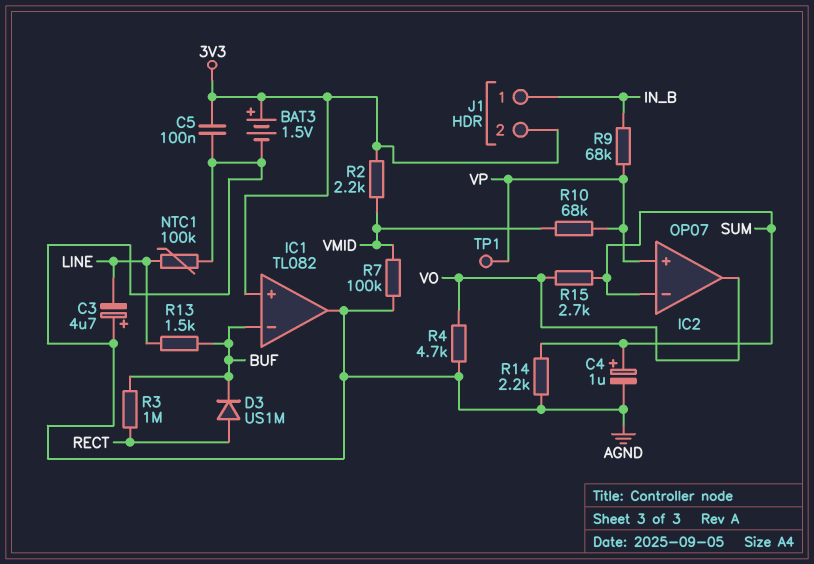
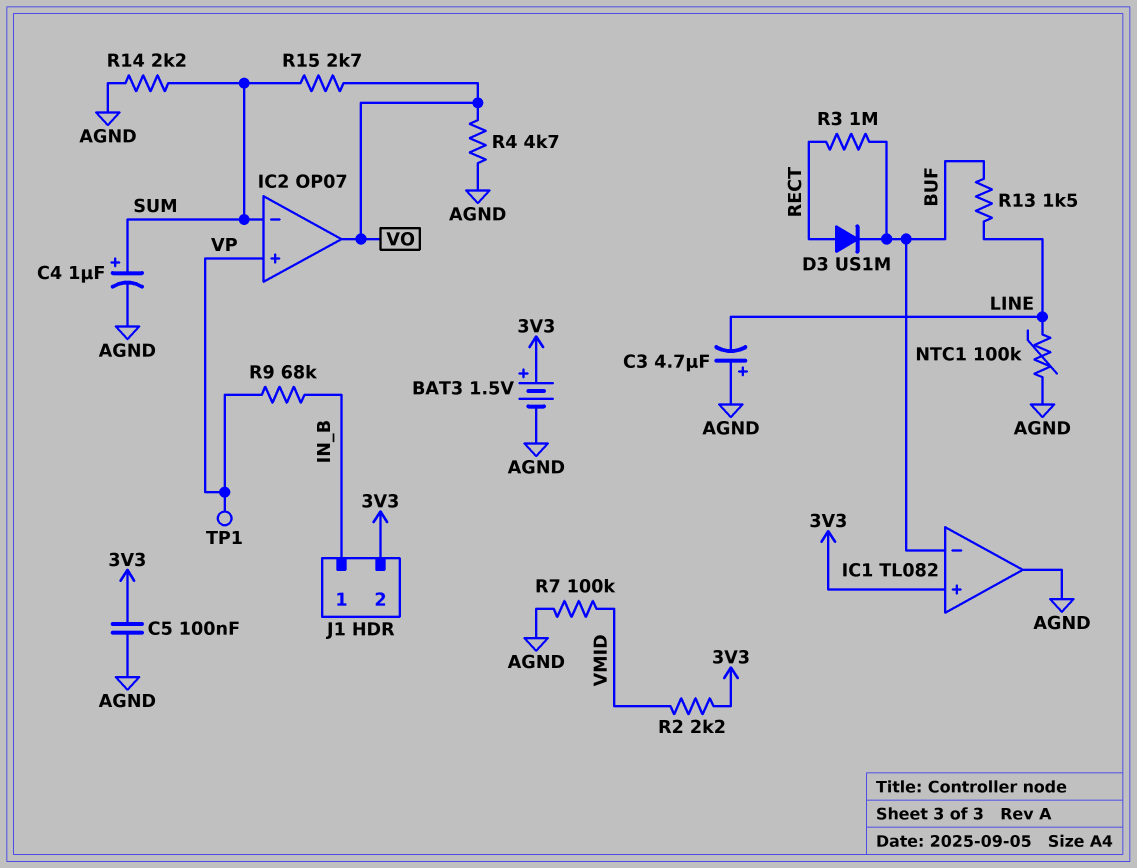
R10: 68k (VMID, VP) -> none

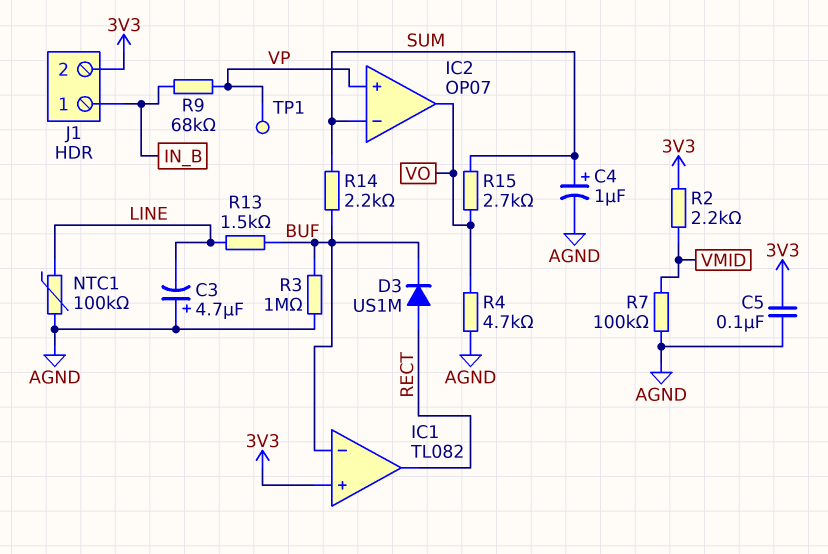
BAT3: 1.5V (plus 3V3, minus AGND) -> none
IC1 pin out: AGND -> RECT
R3: 1M (BUF, RECT) -> 1M (AGND, BUF)
R14: 2.2k (AGND, SUM) -> 2.2k (BUF, SUM)

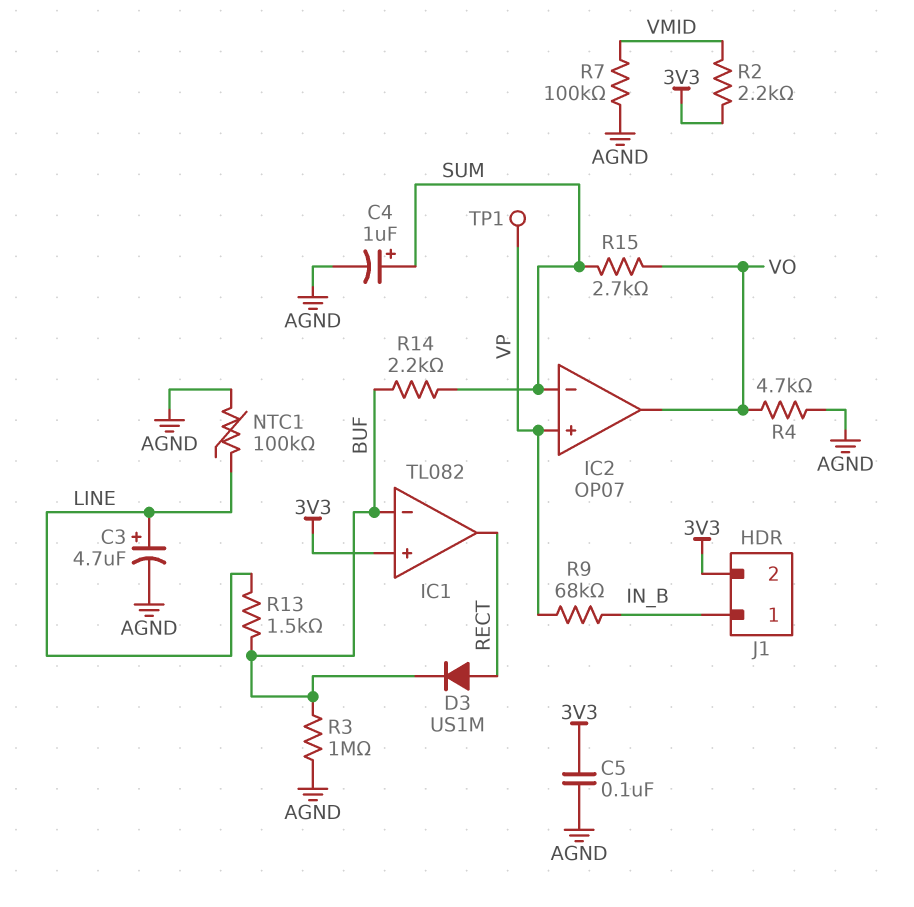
C3: 4.7uF (plus AGND, minus LINE) -> 4.7uF (plus LINE, minus AGND)

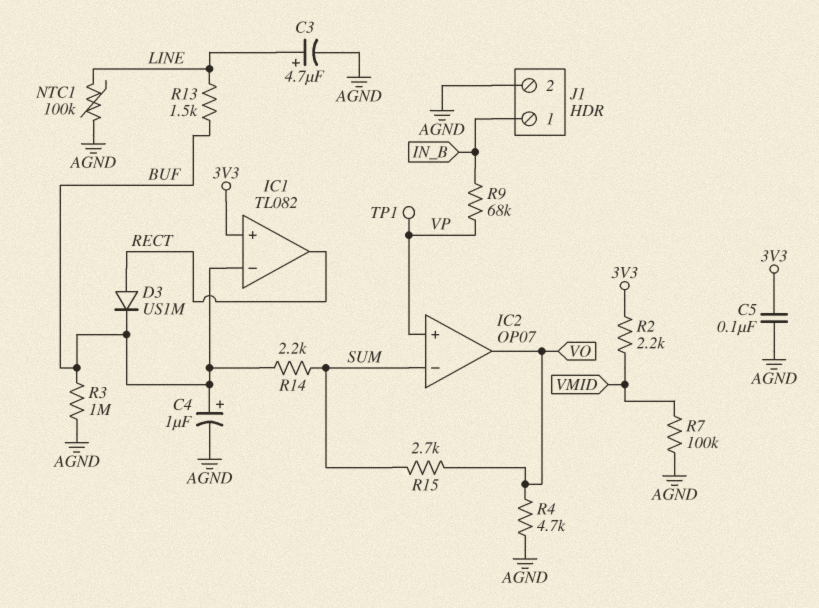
C4: 1uF (plus SUM, minus AGND) -> 1uF (plus BUF, minus AGND)
J1 pin 2: 3V3 -> AGND

